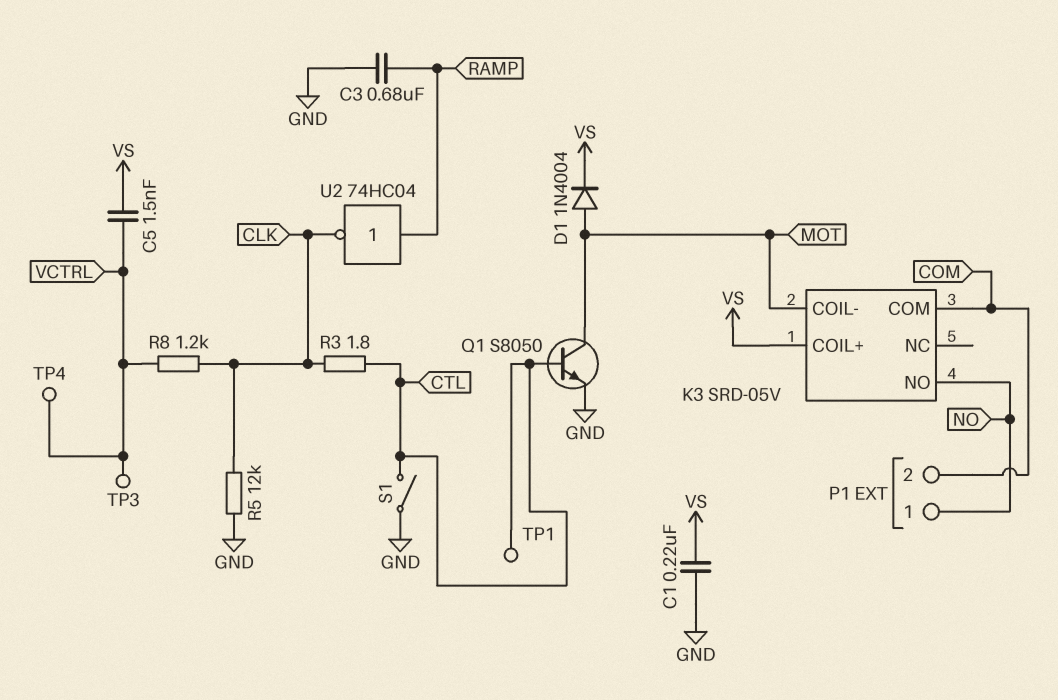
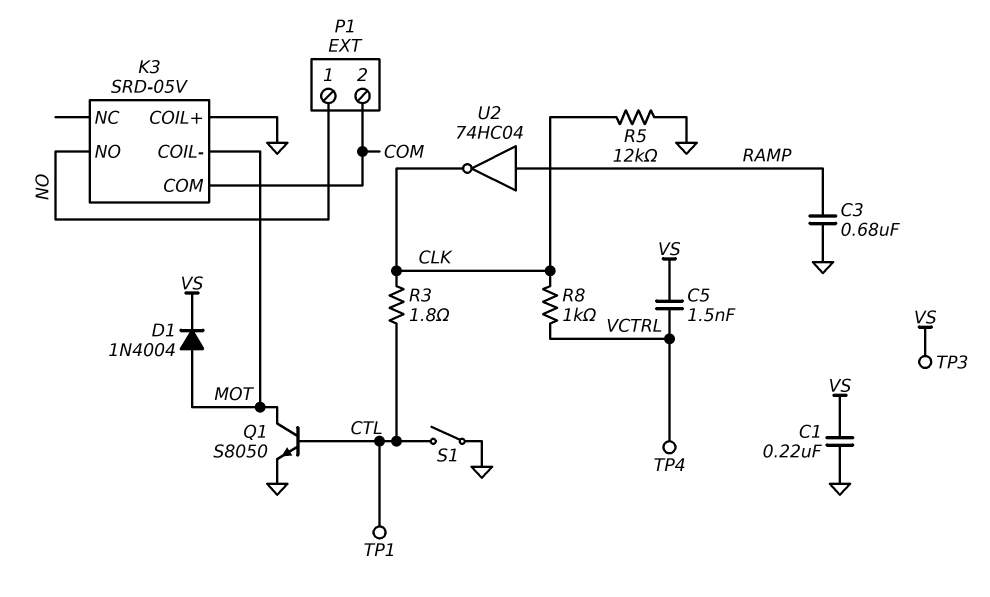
K3 pin COIL+: VS -> GND
R8: 1.2k (CLK, VCTRL) -> 1k (CLK, VCTRL)
TP3: test point (VCTRL) -> test point (VS)

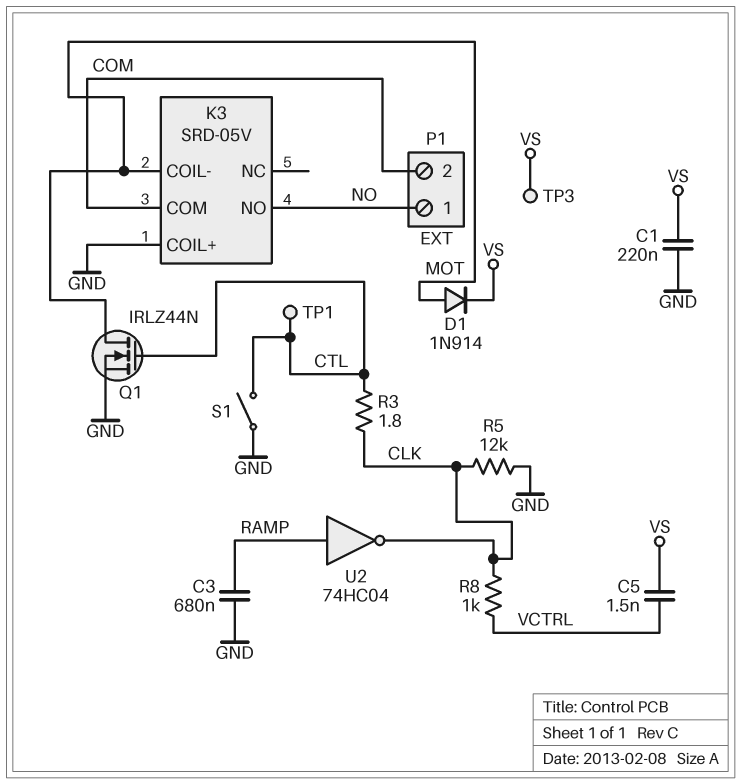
D1: diode 1N4004 (A MOT, K VS) -> diode 1N914 (A MOT, K VS)
Q1: NPN S8050 (B CTL, C MOT, E GND) -> NMOS IRLZ44N (G CTL, D MOT, S GND)
TP4: test point (VCTRL) -> none

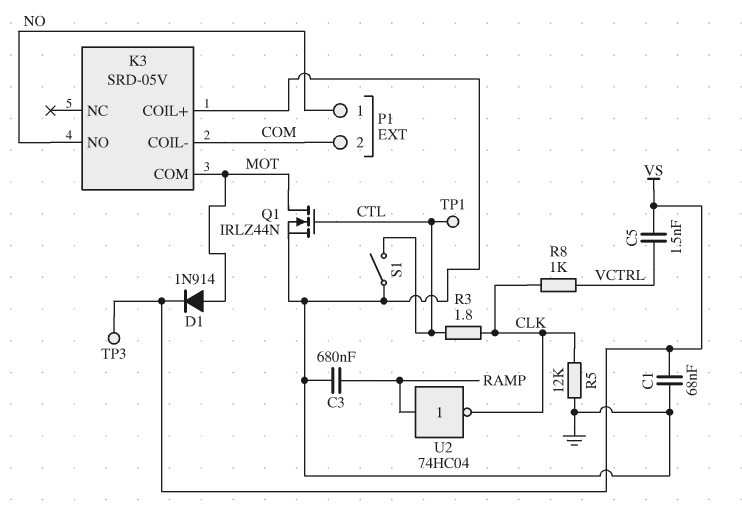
C1: 220nF (GND, VS) -> 68nF (GND, VS)
K3 pin COIL-: MOT -> COM
K3 pin COM: COM -> MOT

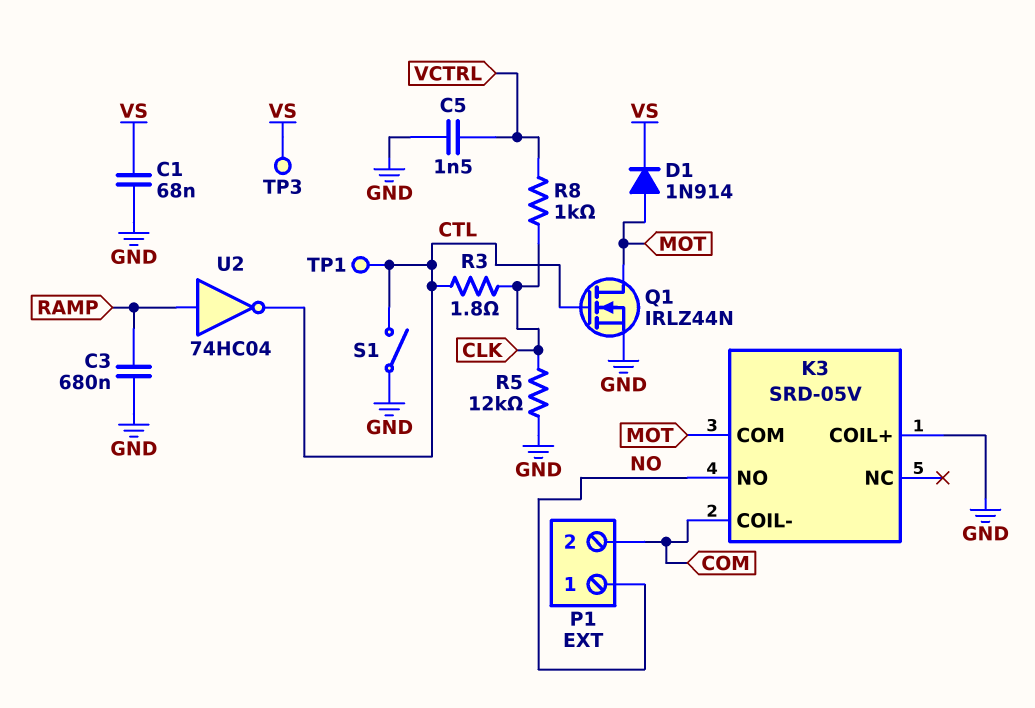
C5: 1.5nF (VCTRL, VS) -> 1.5nF (GND, VCTRL)
U2: NOT 74HC04 (in RAMP, out CLK) -> NOT 74HC04 (in RAMP, out CTL)

